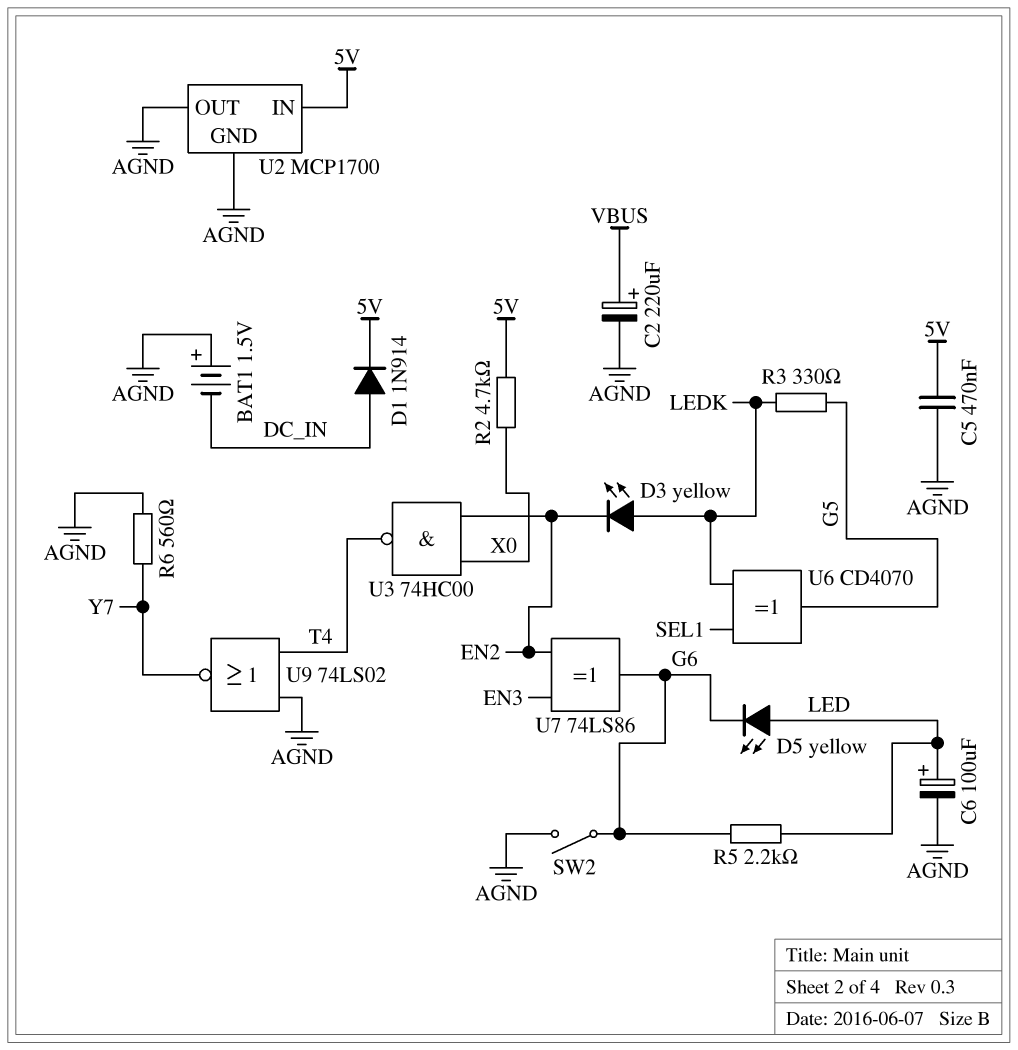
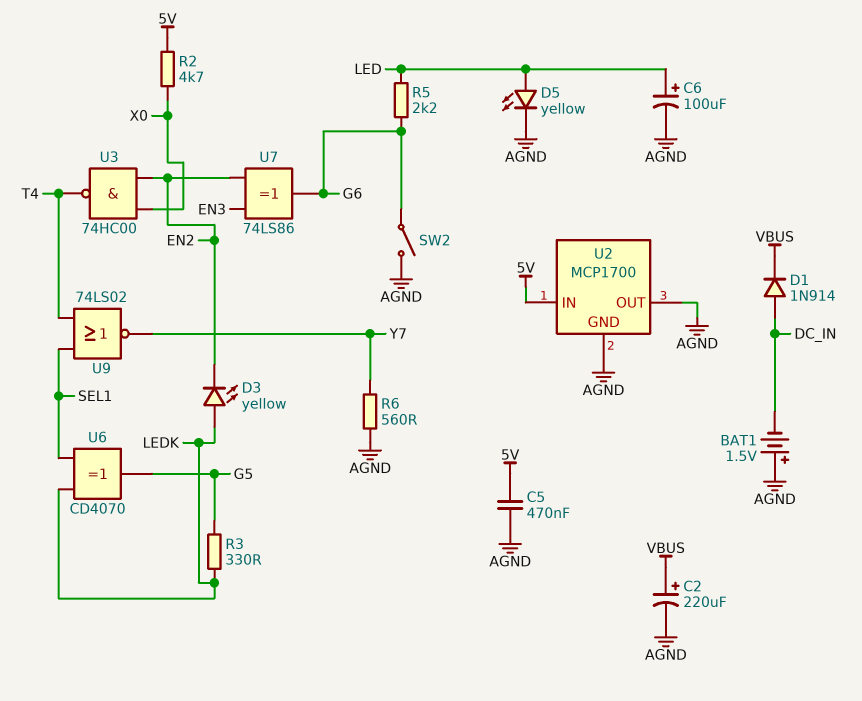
D1: diode 1N914 (A DC_IN, K 5V) -> diode 1N914 (A DC_IN, K VBUS)
D5: LED yellow (A LED, K G6) -> LED yellow (A LED, K AGND)
U9: NOR 74LS02 (in AGND, in T4, out Y7) -> NOR 74LS02 (in SEL1, in T4, out Y7)

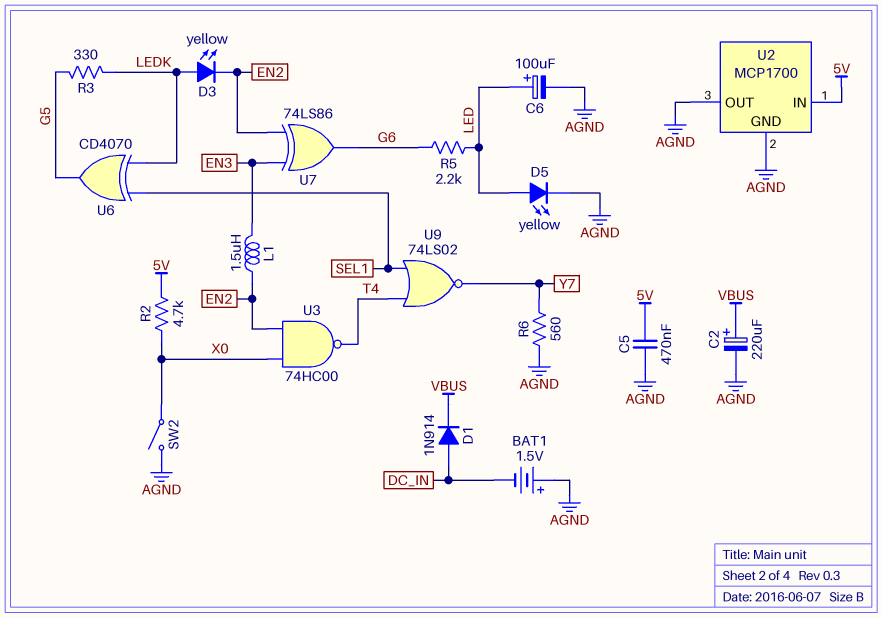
L1: none -> 1.5uH (EN2, EN3)
SW2: switch (AGND, G6) -> switch (AGND, X0)

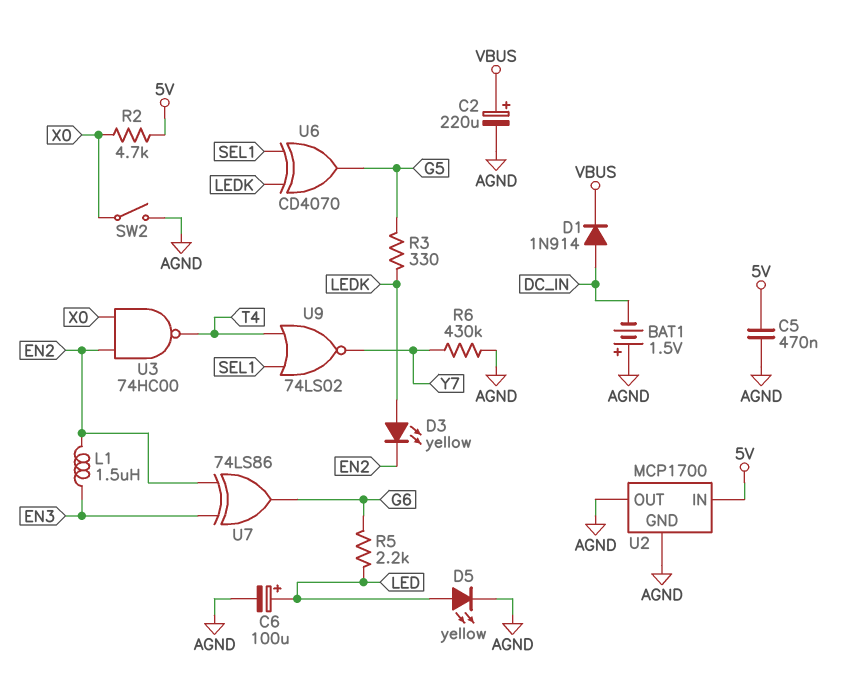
R6: 560 (AGND, Y7) -> 430k (AGND, Y7)

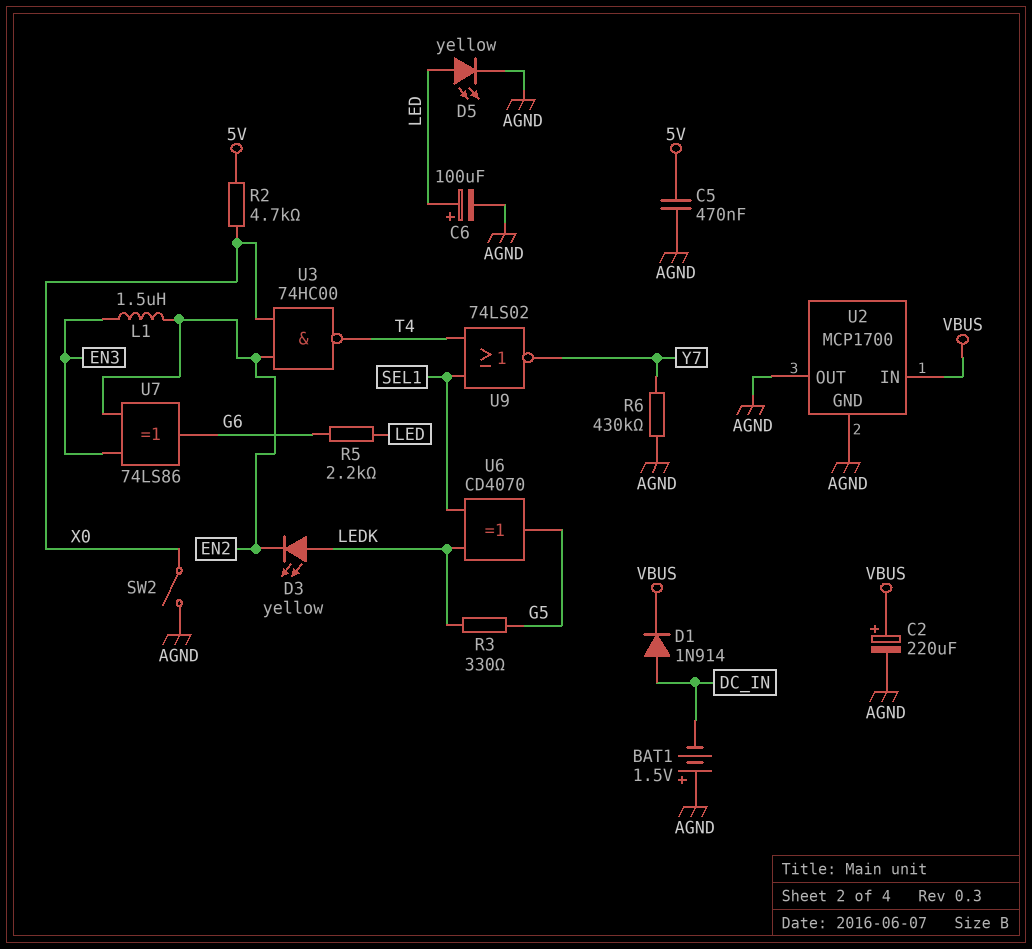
U2 pin IN: 5V -> VBUS

